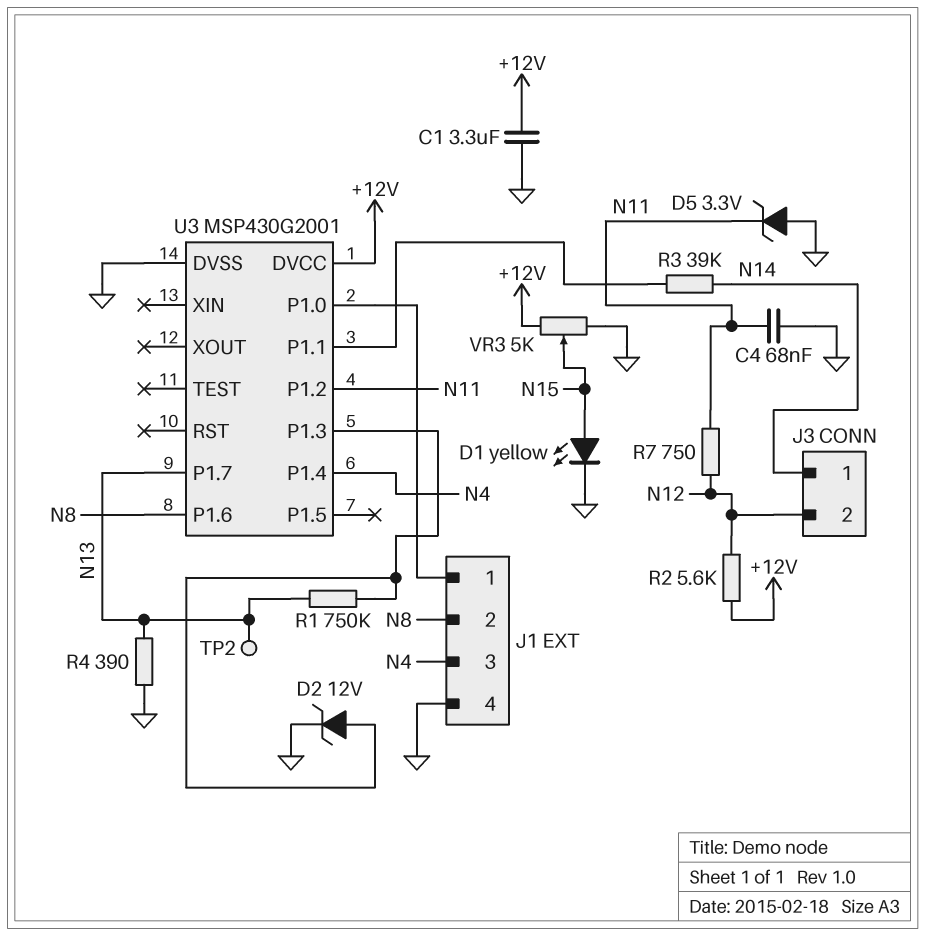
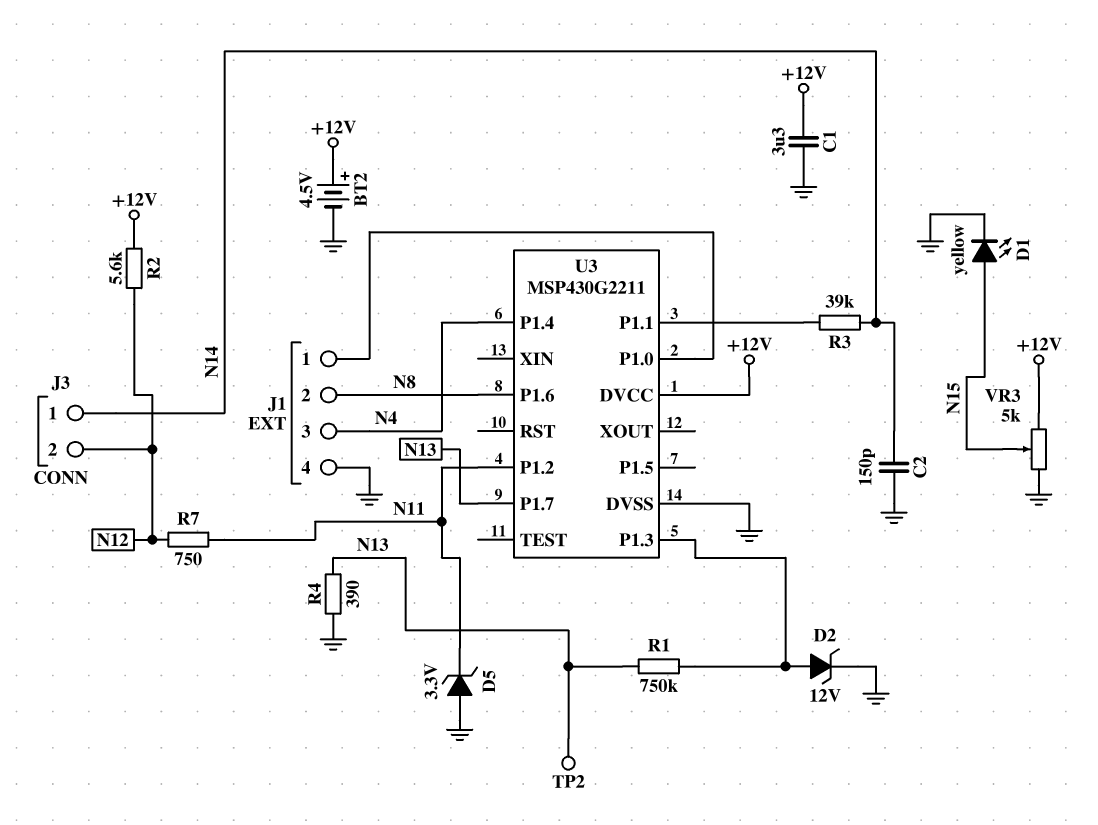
BT2: none -> 4.5V (plus +12V, minus GND)
C2: none -> 150pF (GND, N14)
C4: 68nF (GND, N11) -> none
U3: MSP430G2001 -> MSP430G2211

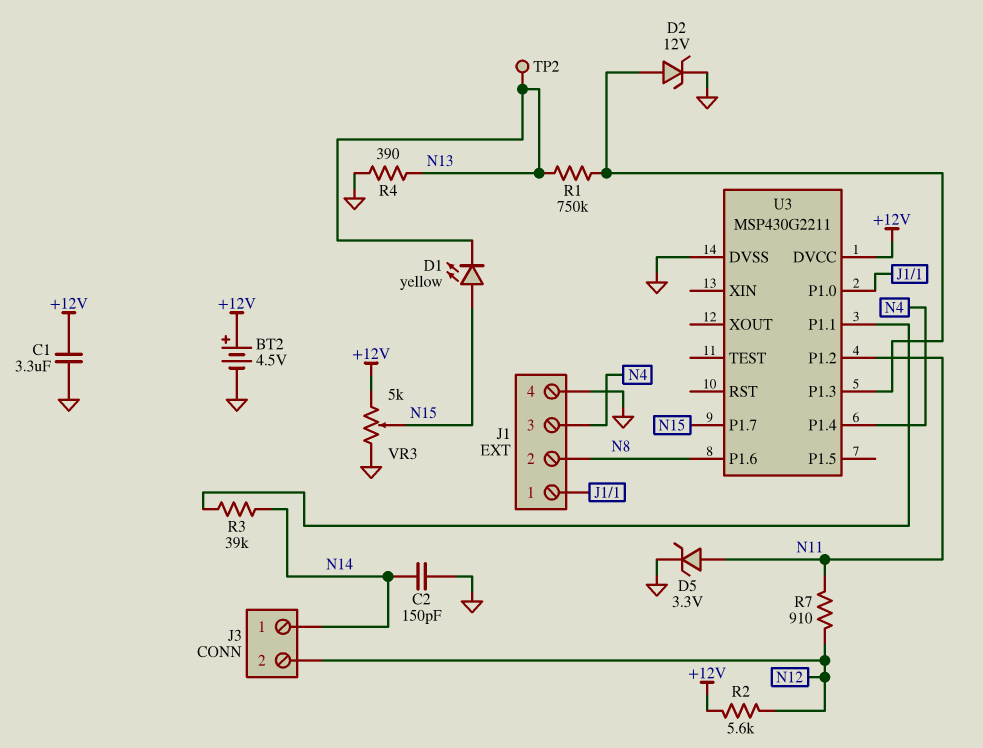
D1: LED yellow (A N15, K GND) -> LED yellow (A N15, K N13)
D5: zener 3.3V (A GND, K N11) -> zener 3.3V (A N11, K GND)
R7: 750 (N11, N12) -> 910 (N11, N12)
U3 pin P1.7: N13 -> N15

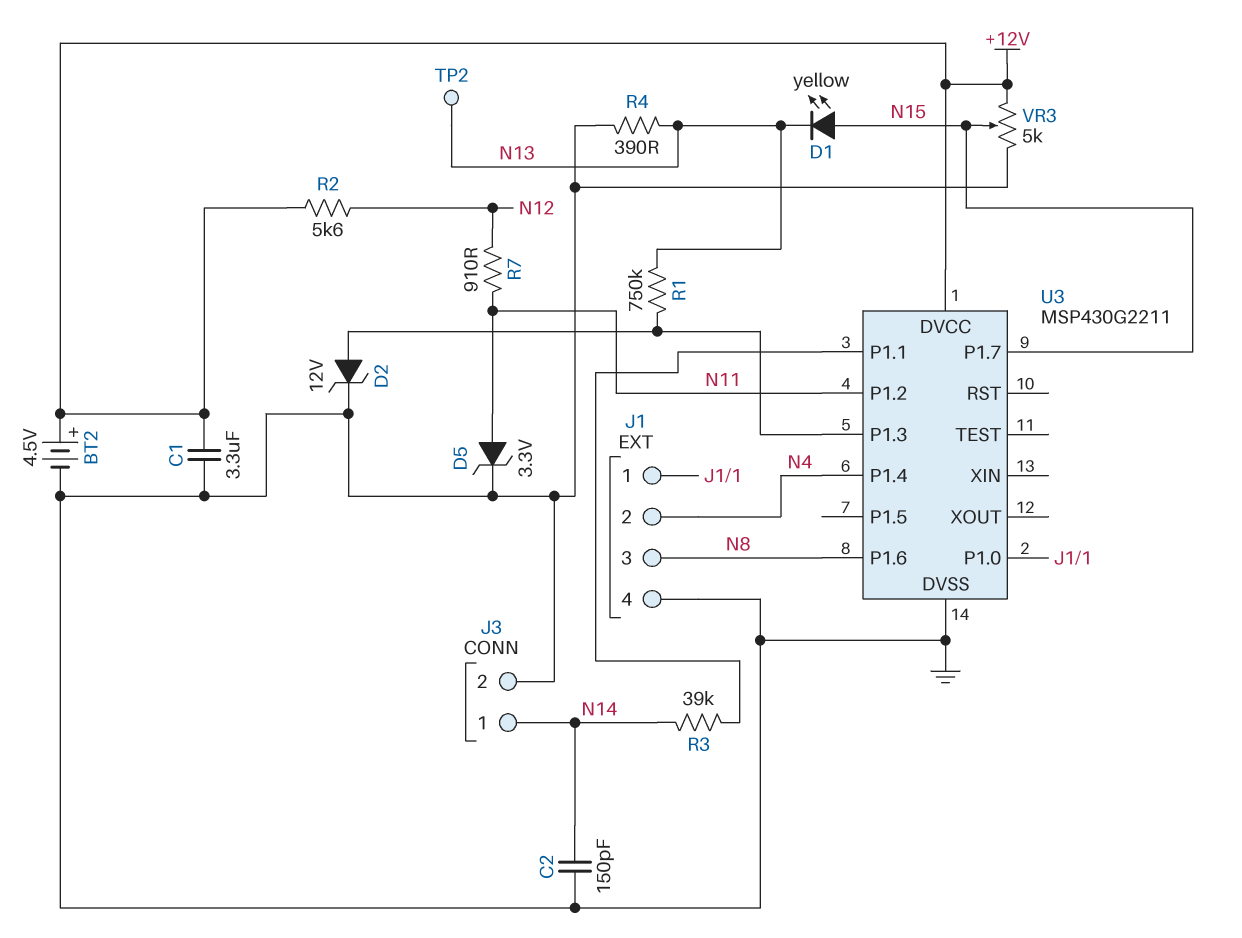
J1 pin 2: N8 -> N4
J1 pin 3: N4 -> N8
J3 pin 2: N12 -> GND

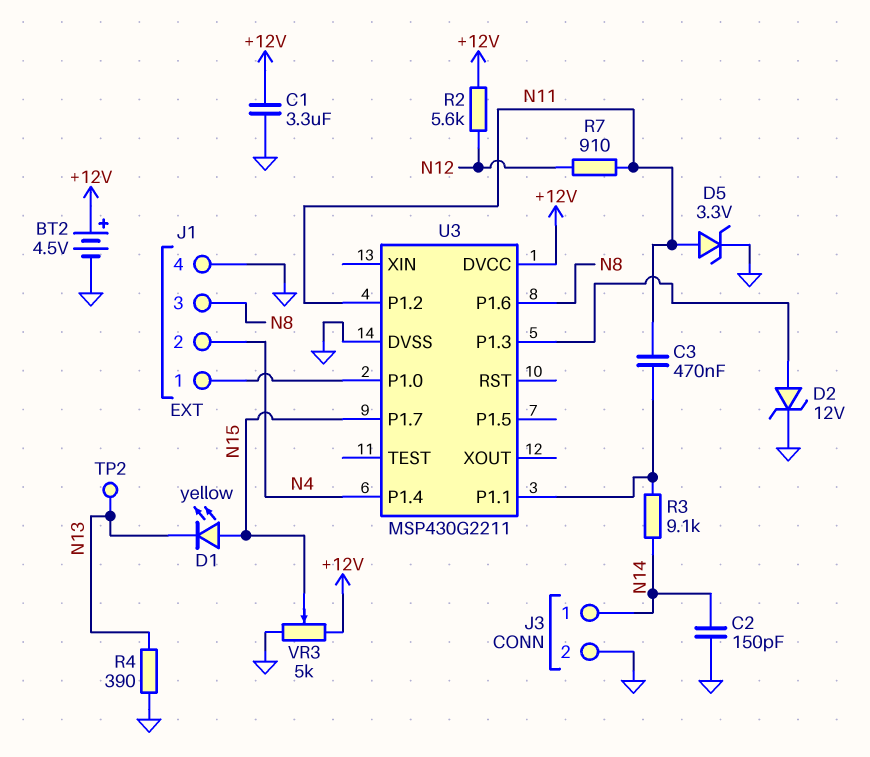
C3: none -> 470nF (N11, U3/P1.1)
R1: 750k (N13, U3/P1.3) -> none
R3: 39k (N14, U3/P1.1) -> 9.1k (N14, U3/P1.1)

